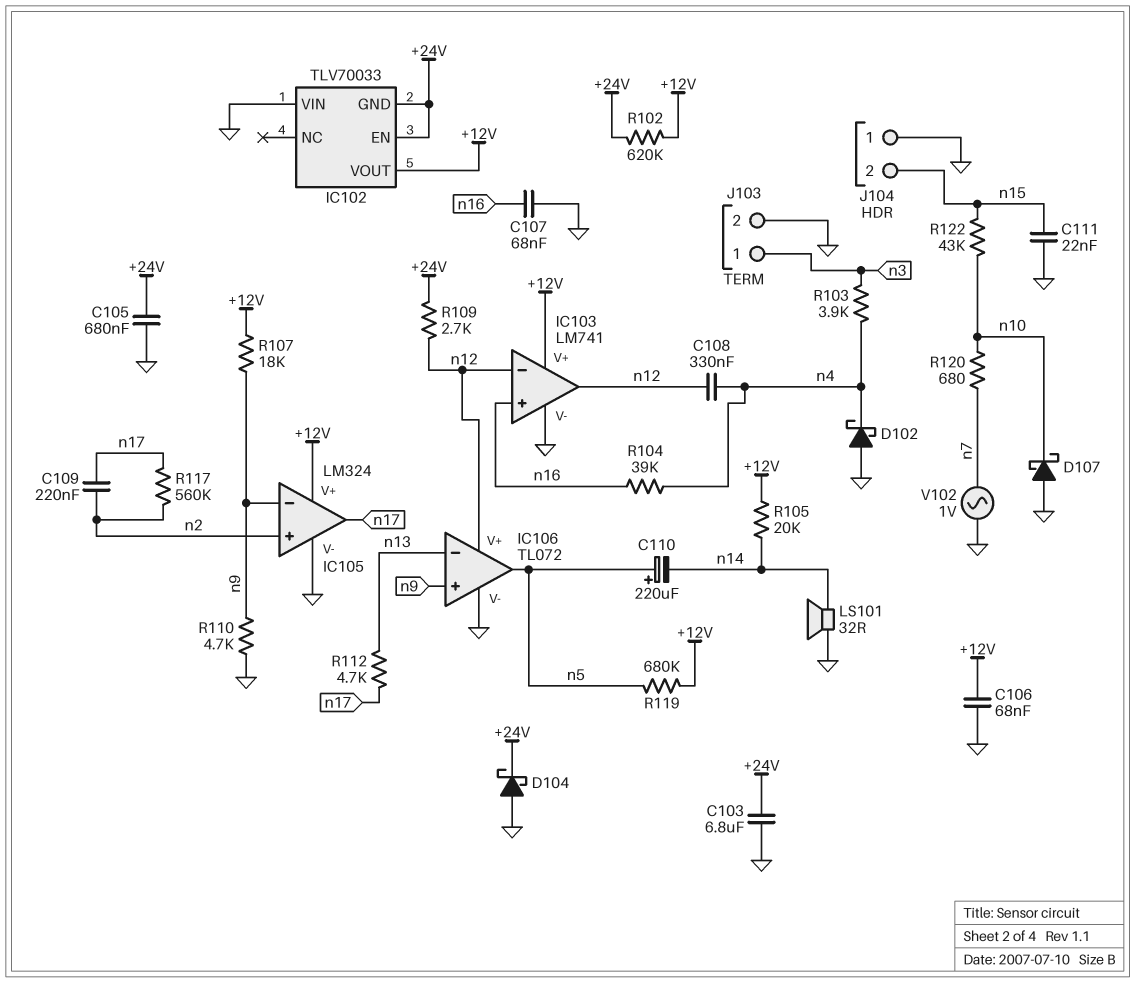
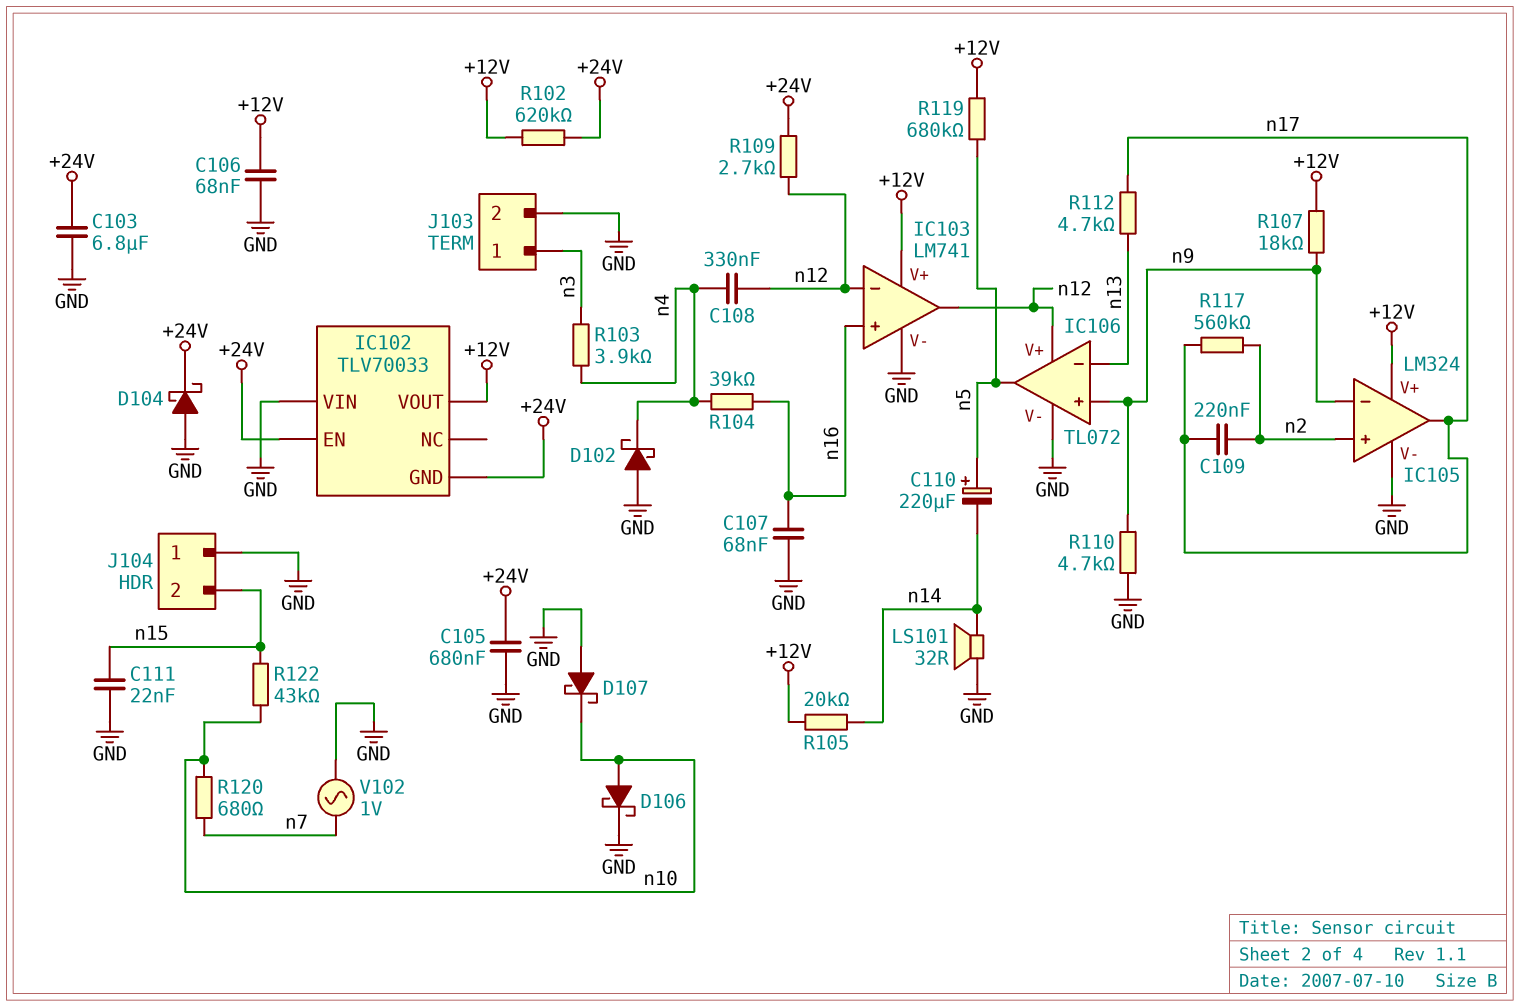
D106: none -> schottky (A n10, K GND)

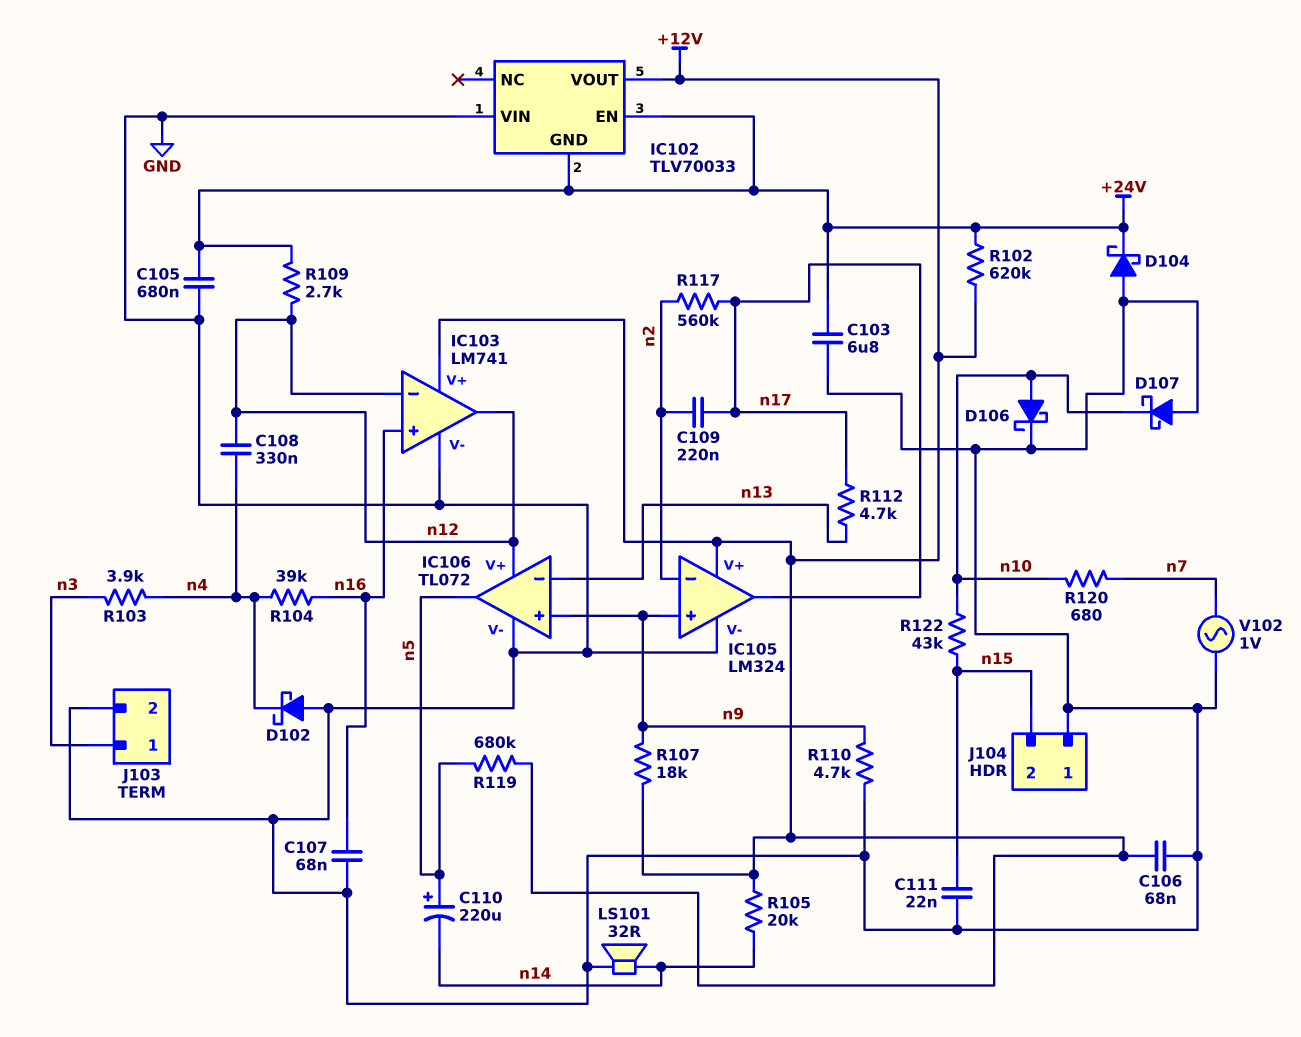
IC105 pin in+: n2 -> n9
IC105 pin in-: n9 -> n2

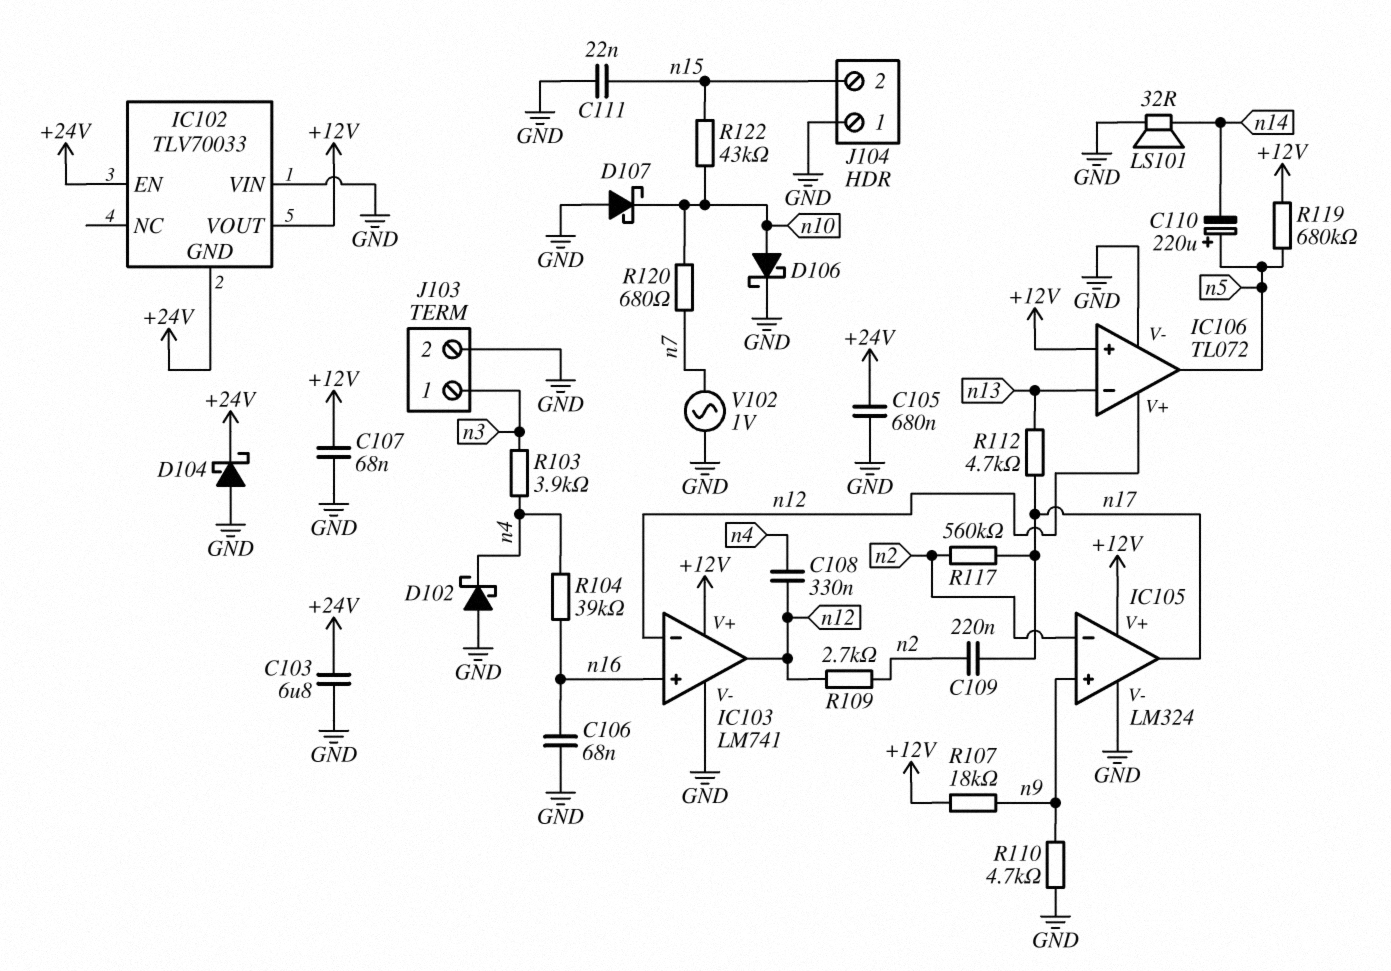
C106: 68nF (+12V, GND) -> 68nF (GND, n16)
C107: 68nF (GND, n16) -> 68nF (+12V, GND)
IC106 pin in+: n9 -> +12V
R102: 620k (+12V, +24V) -> none
R105: 20k (+12V, n14) -> none
R109: 2.7k (+24V, n12) -> 2.7k (n2, n12)

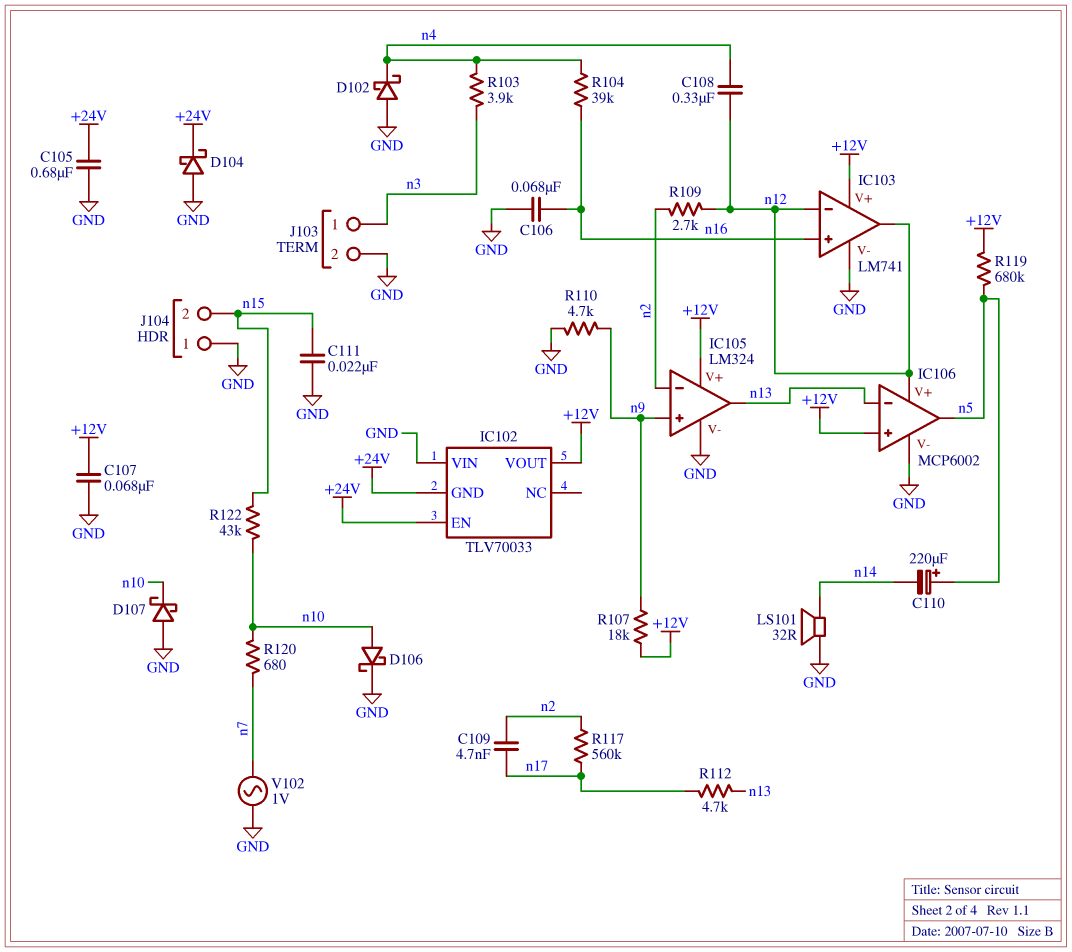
C103: 6.8uF (+24V, GND) -> none
C109: 220nF (n2, n17) -> 4.7nF (n2, n17)
IC105 pin out: n17 -> n13
IC106: TL072 -> MCP6002

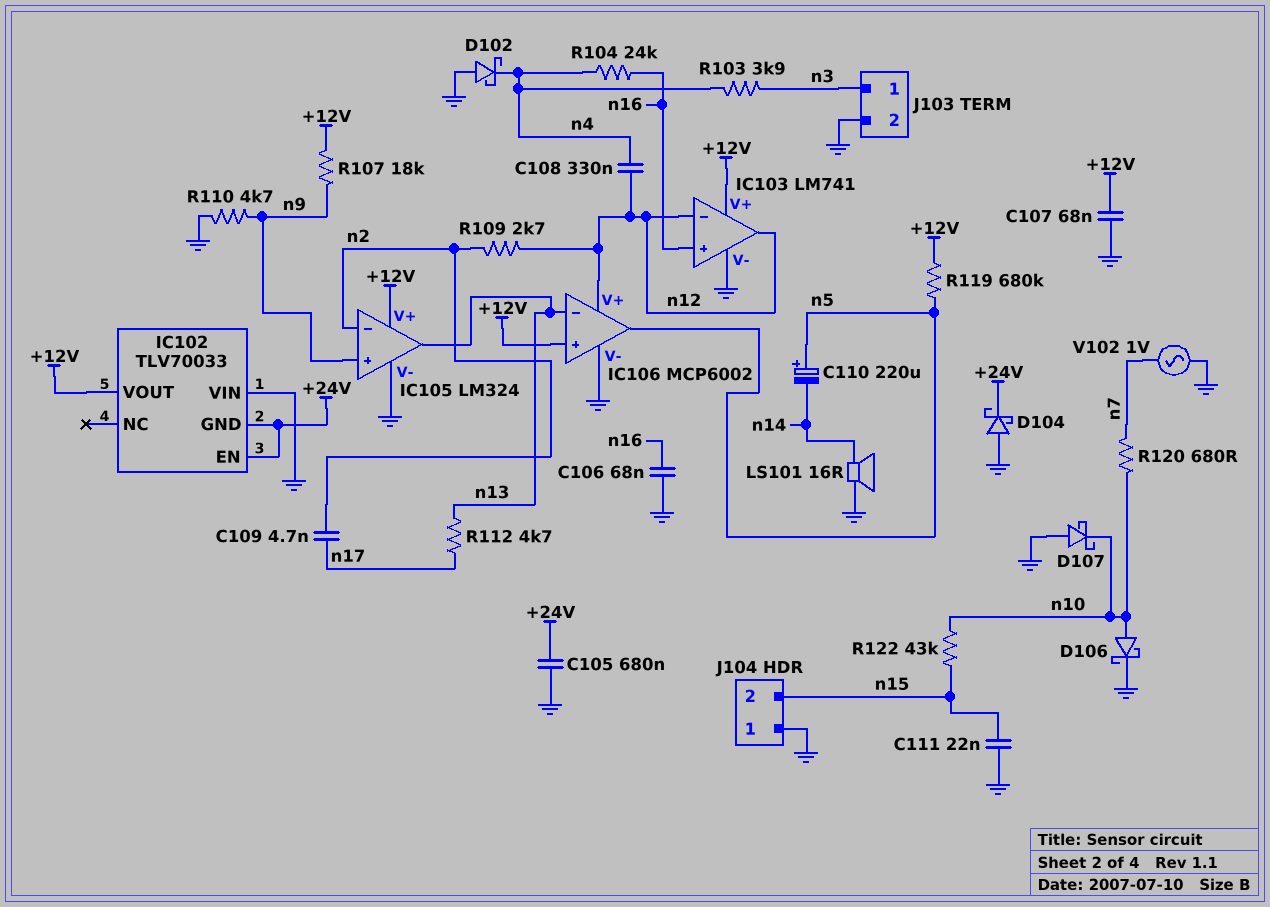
LS101: speaker 32R (GND, n14) -> speaker 16R (GND, n14)
R104: 39k (n4, n16) -> 24k (n4, n16)
R117: 560k (n2, n17) -> none

